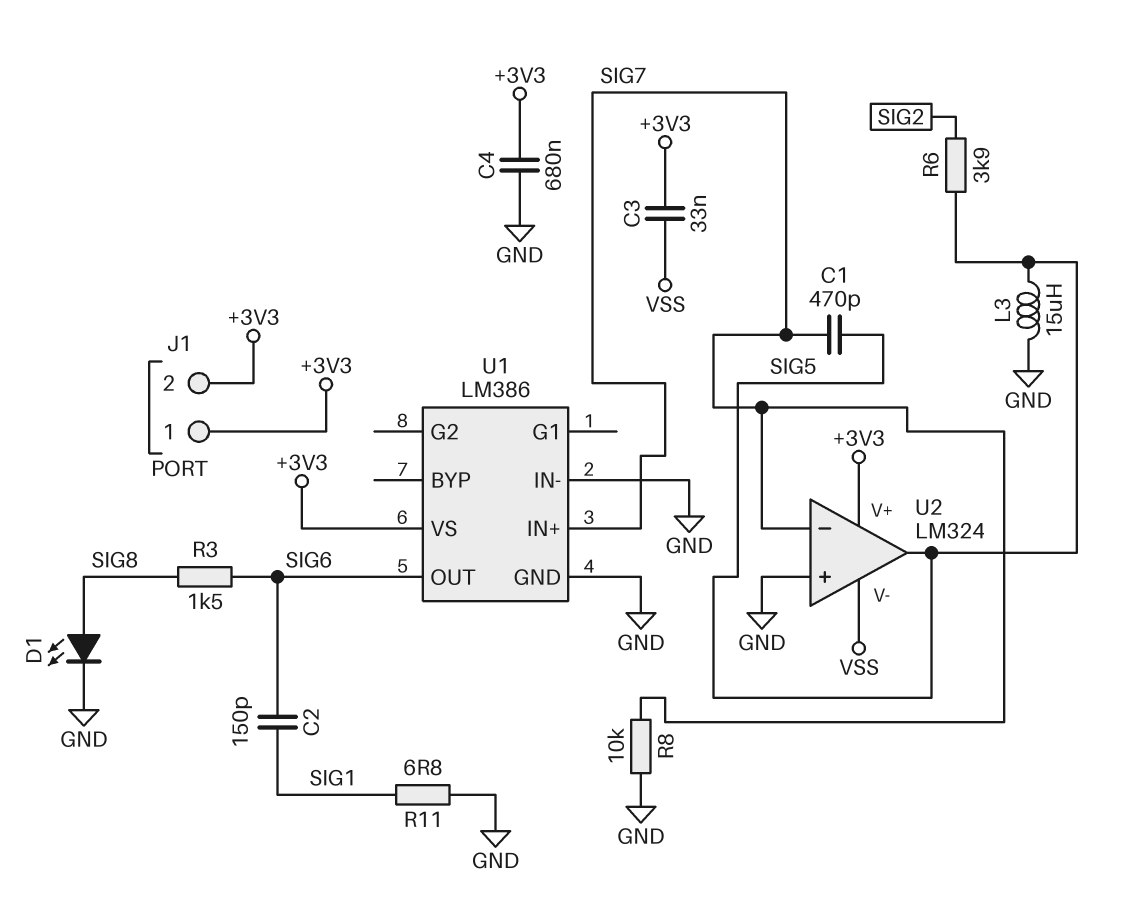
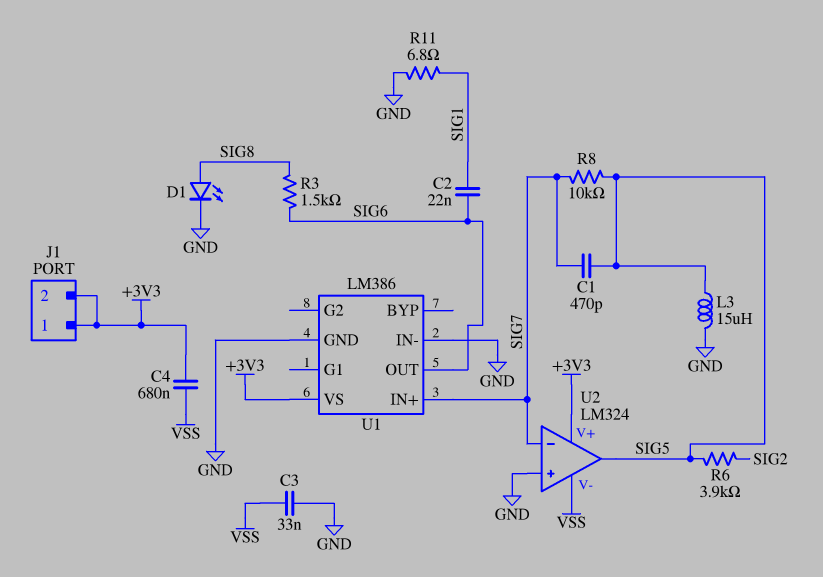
C2: 150pF (SIG1, SIG6) -> 22nF (SIG1, SIG6)
C3: 33nF (+3V3, VSS) -> 33nF (GND, VSS)
C4: 680nF (+3V3, GND) -> 680nF (+3V3, VSS)
R8: 10k (GND, SIG7) -> 10k (SIG5, SIG7)

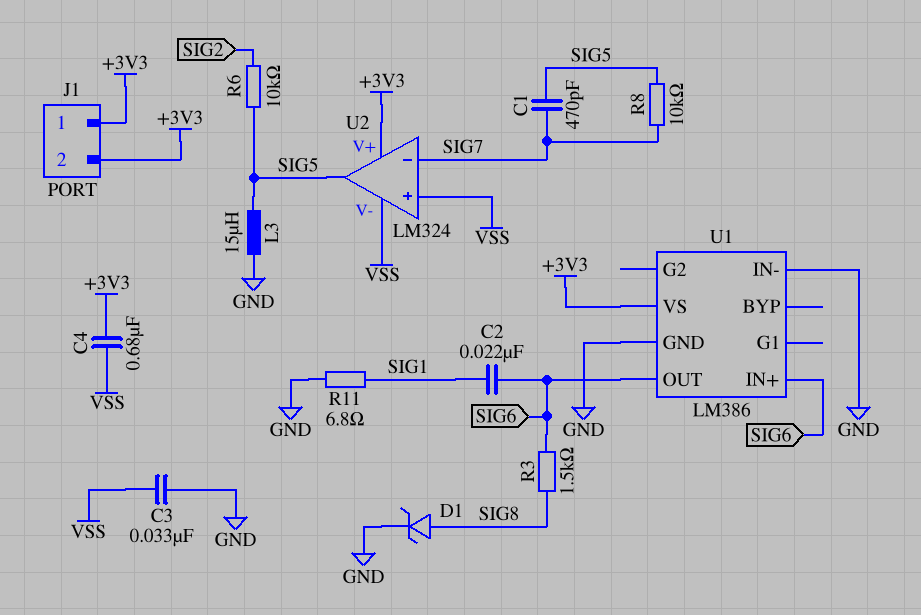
D1: LED (A SIG8, K GND) -> zener (A SIG8, K GND)
R6: 3.9k (SIG2, SIG5) -> 10k (SIG2, SIG5)
U1 pin IN+: SIG7 -> SIG6
U2 pin in+: GND -> VSS

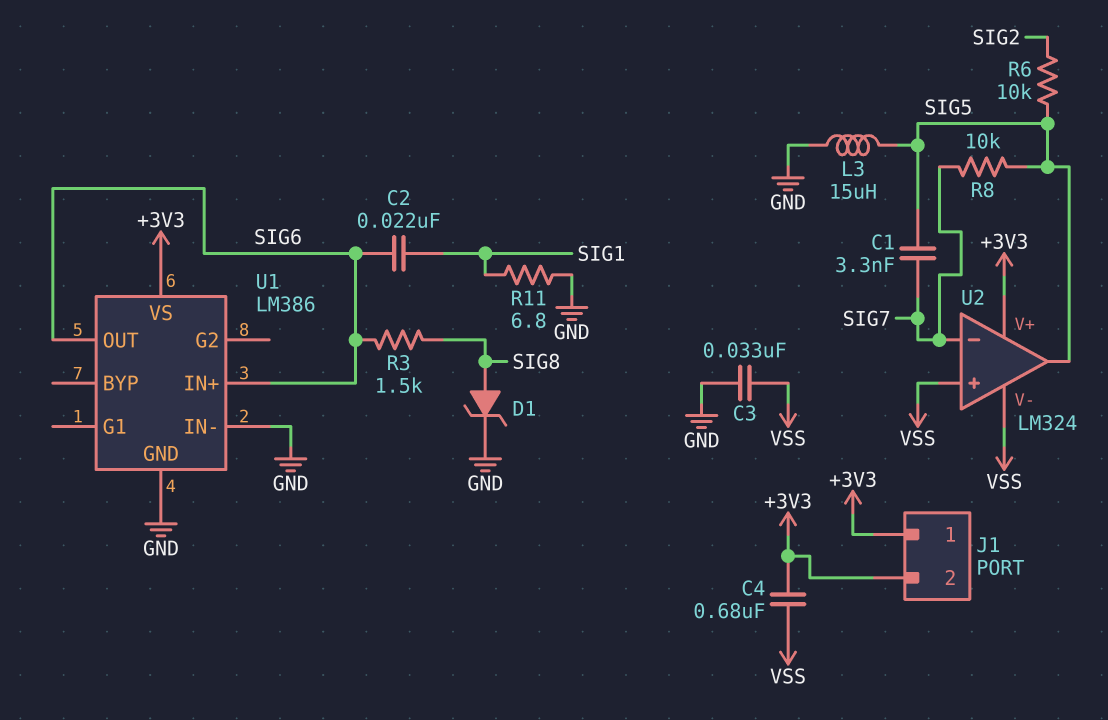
C1: 470pF (SIG5, SIG7) -> 3.3nF (SIG5, SIG7)

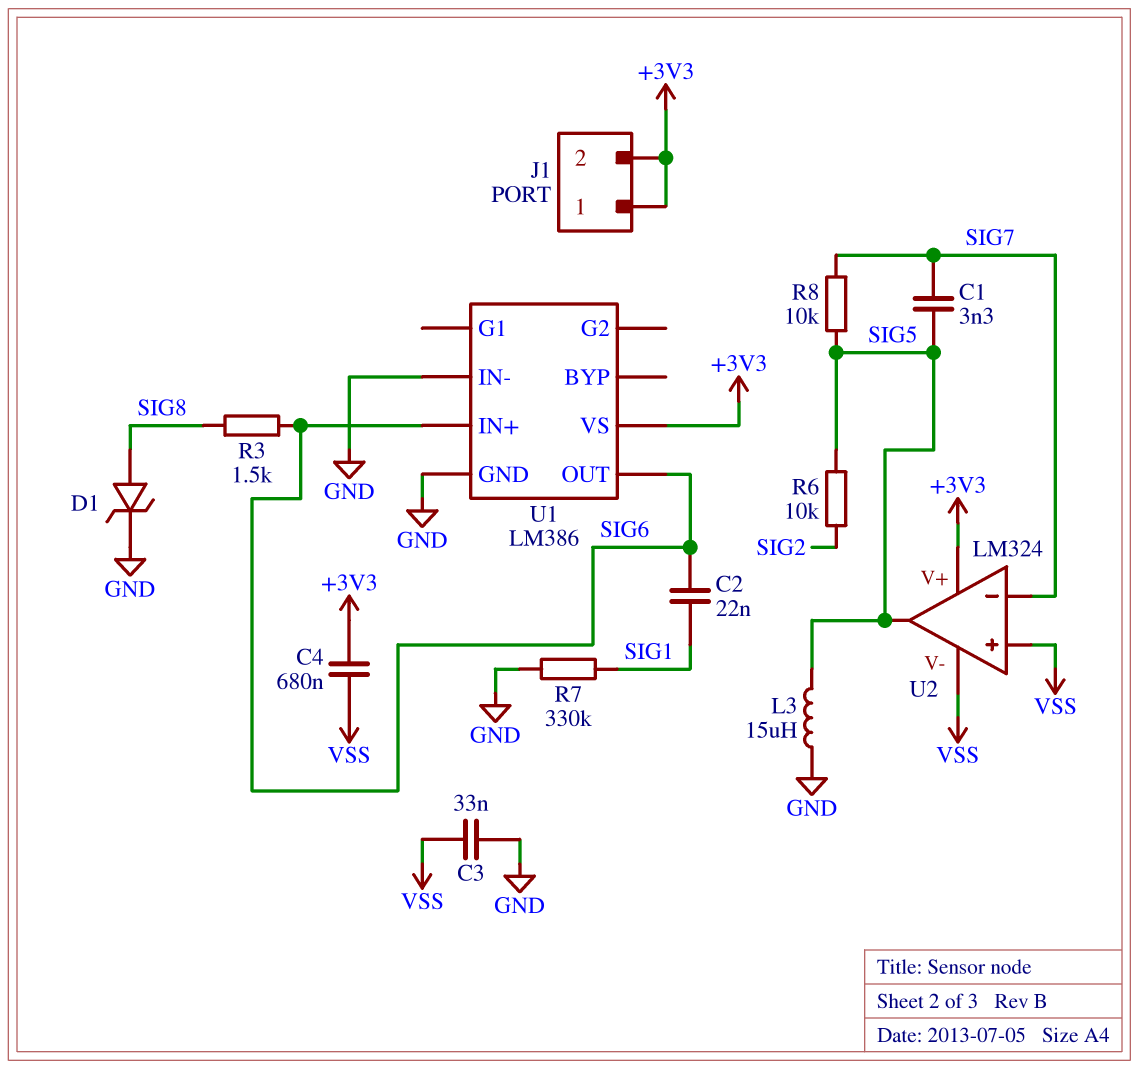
R7: none -> 330k (GND, SIG1)
R11: 6.8 (GND, SIG1) -> none

